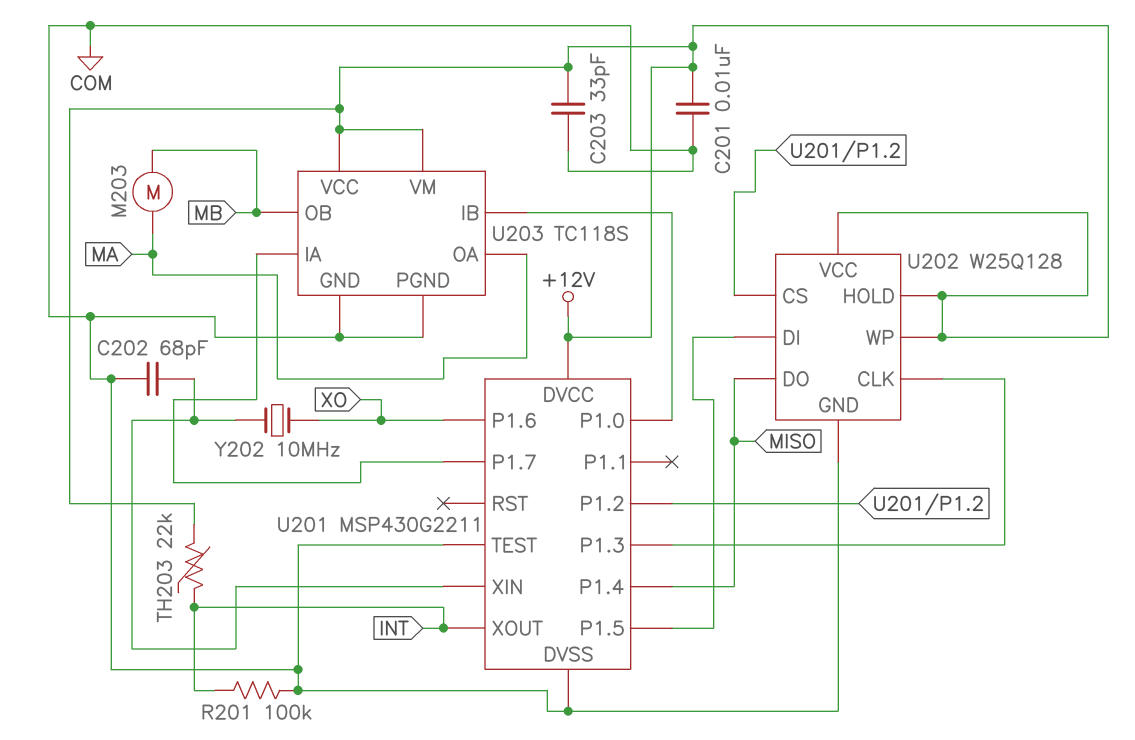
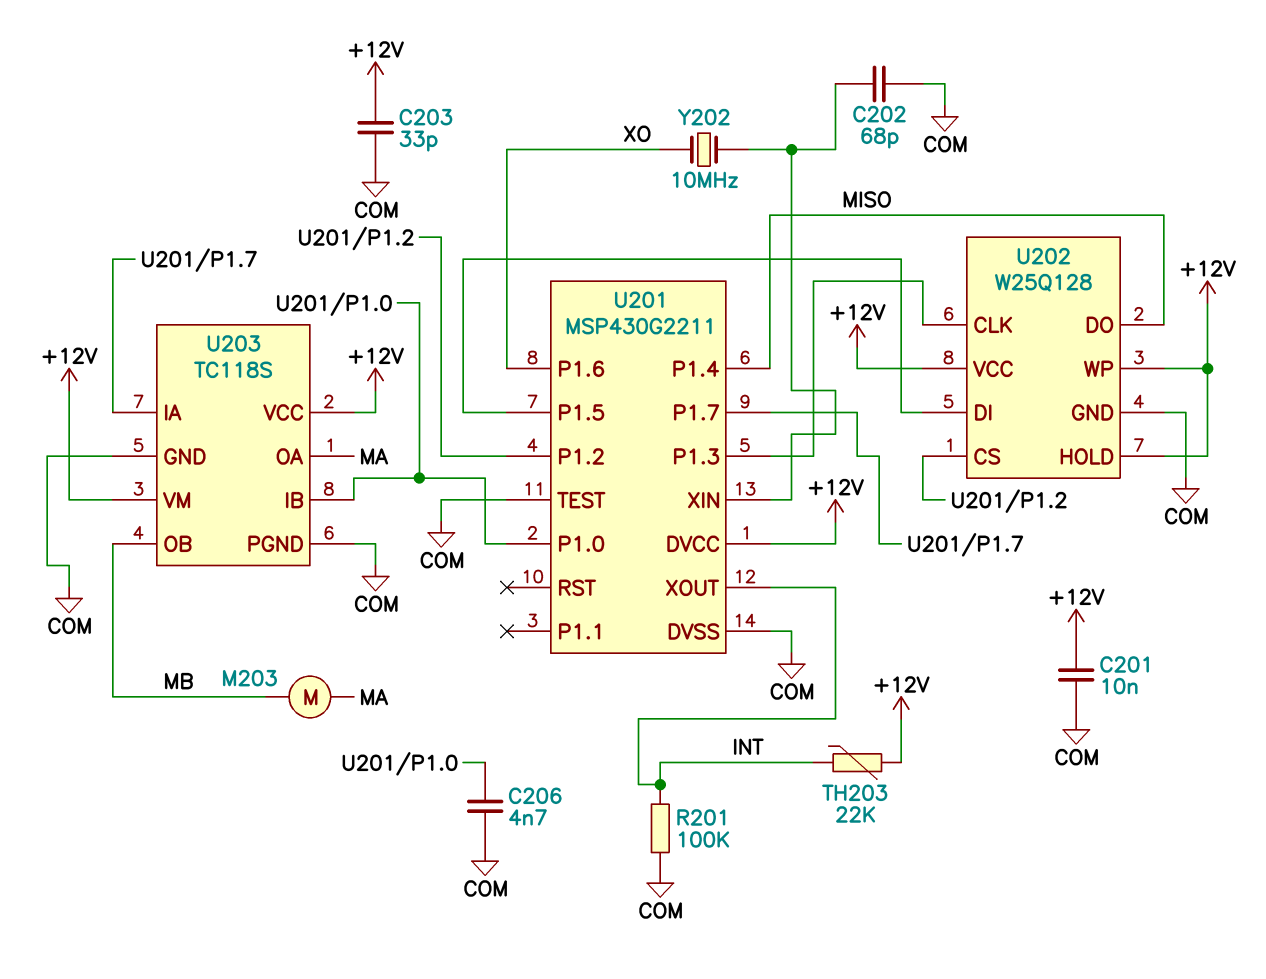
C206: none -> 4.7nF (COM, U201/P1.0)

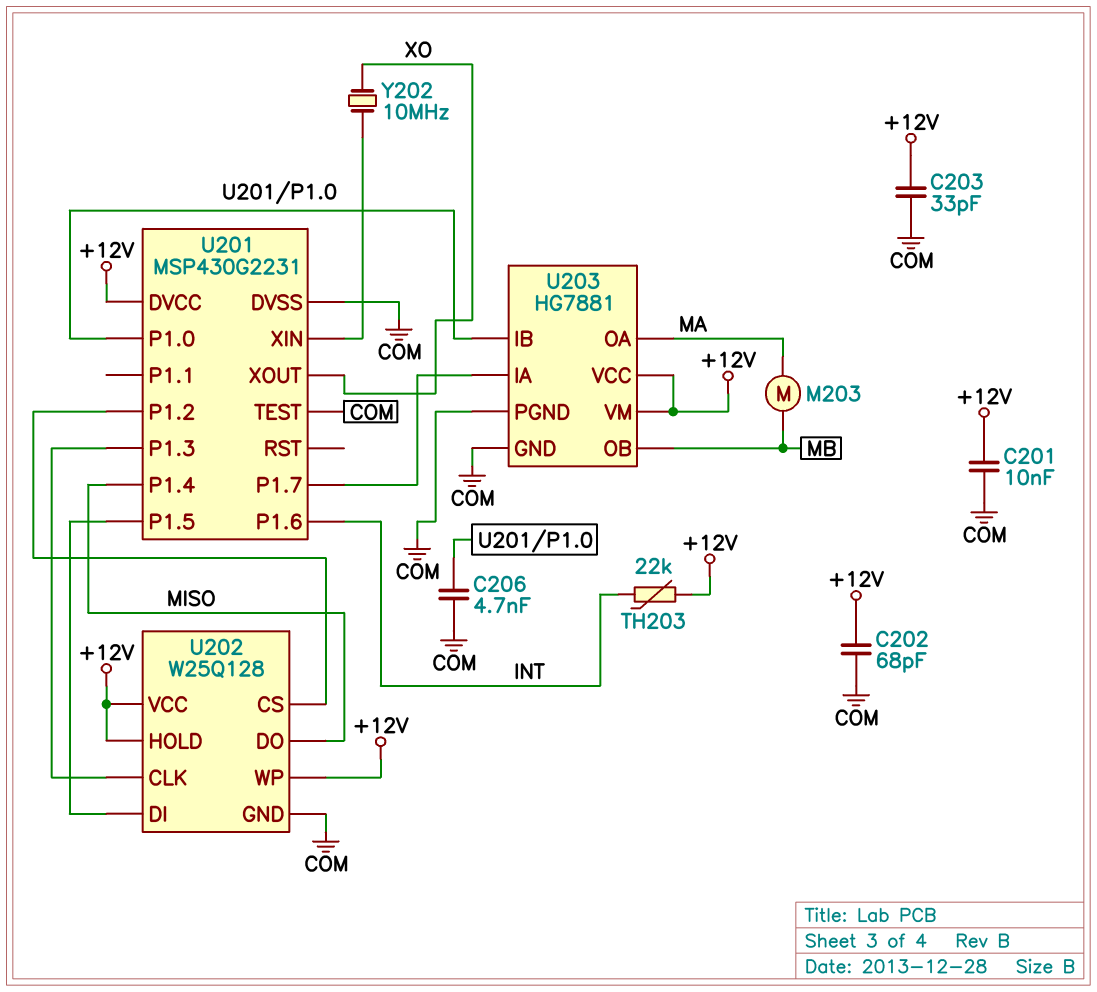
C202: 68pF (COM, U201/XIN) -> 68pF (+12V, COM)
R201: 100k (COM, INT) -> none
U201: MSP430G2211 -> MSP430G2231
U201 pin P1.6: XO -> INT
U201 pin XOUT: INT -> XO
U203: TC118S -> HG7881

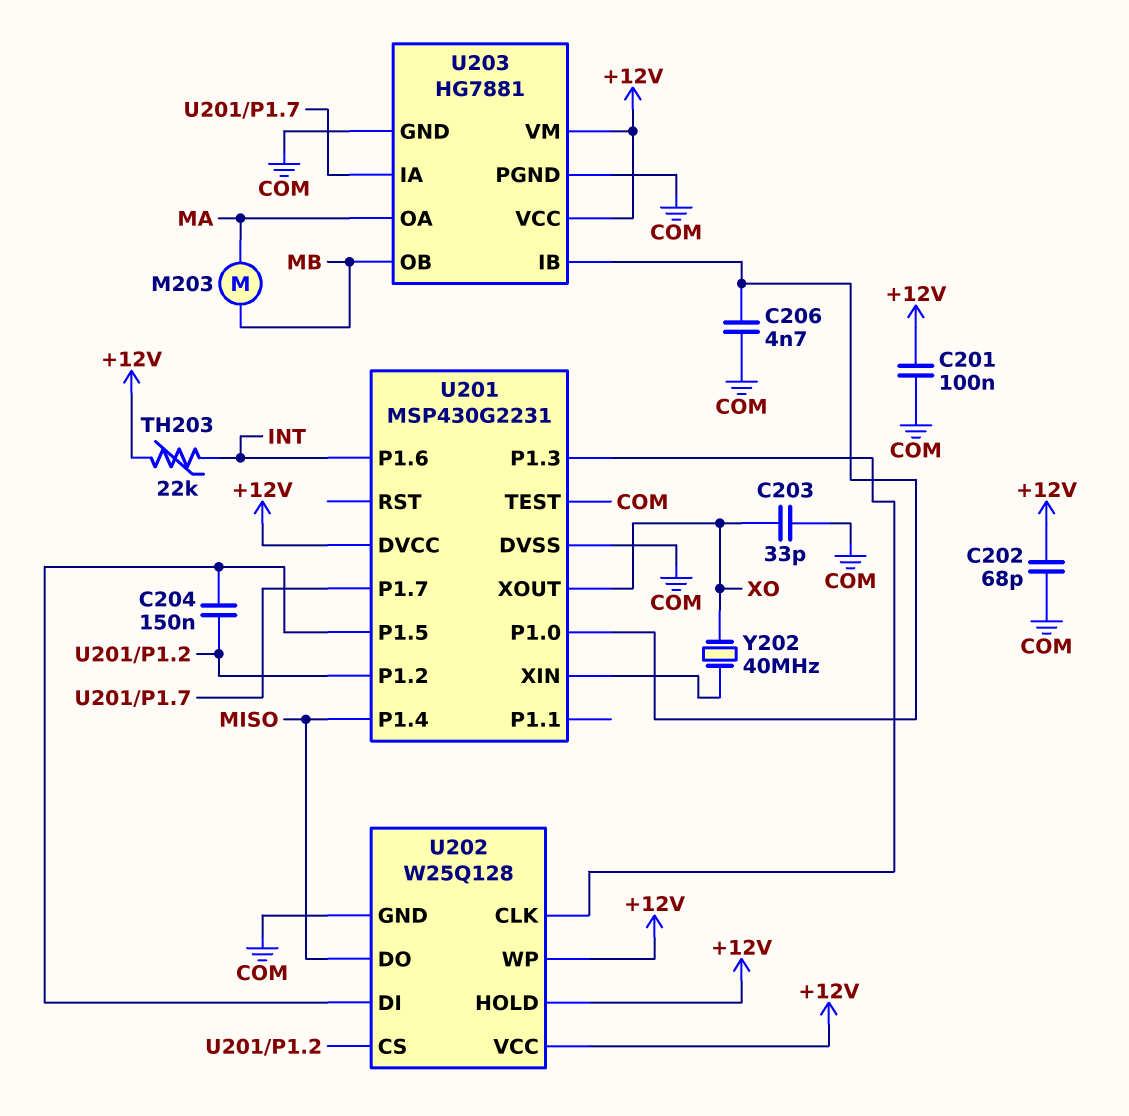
C201: 10nF (+12V, COM) -> 100nF (+12V, COM)
C203: 33pF (+12V, COM) -> 33pF (COM, XO)
C204: none -> 150nF (U201/P1.2, U201/P1.5)
Y202: 10MHz (U201/XIN, XO) -> 40MHz (U201/XIN, XO)

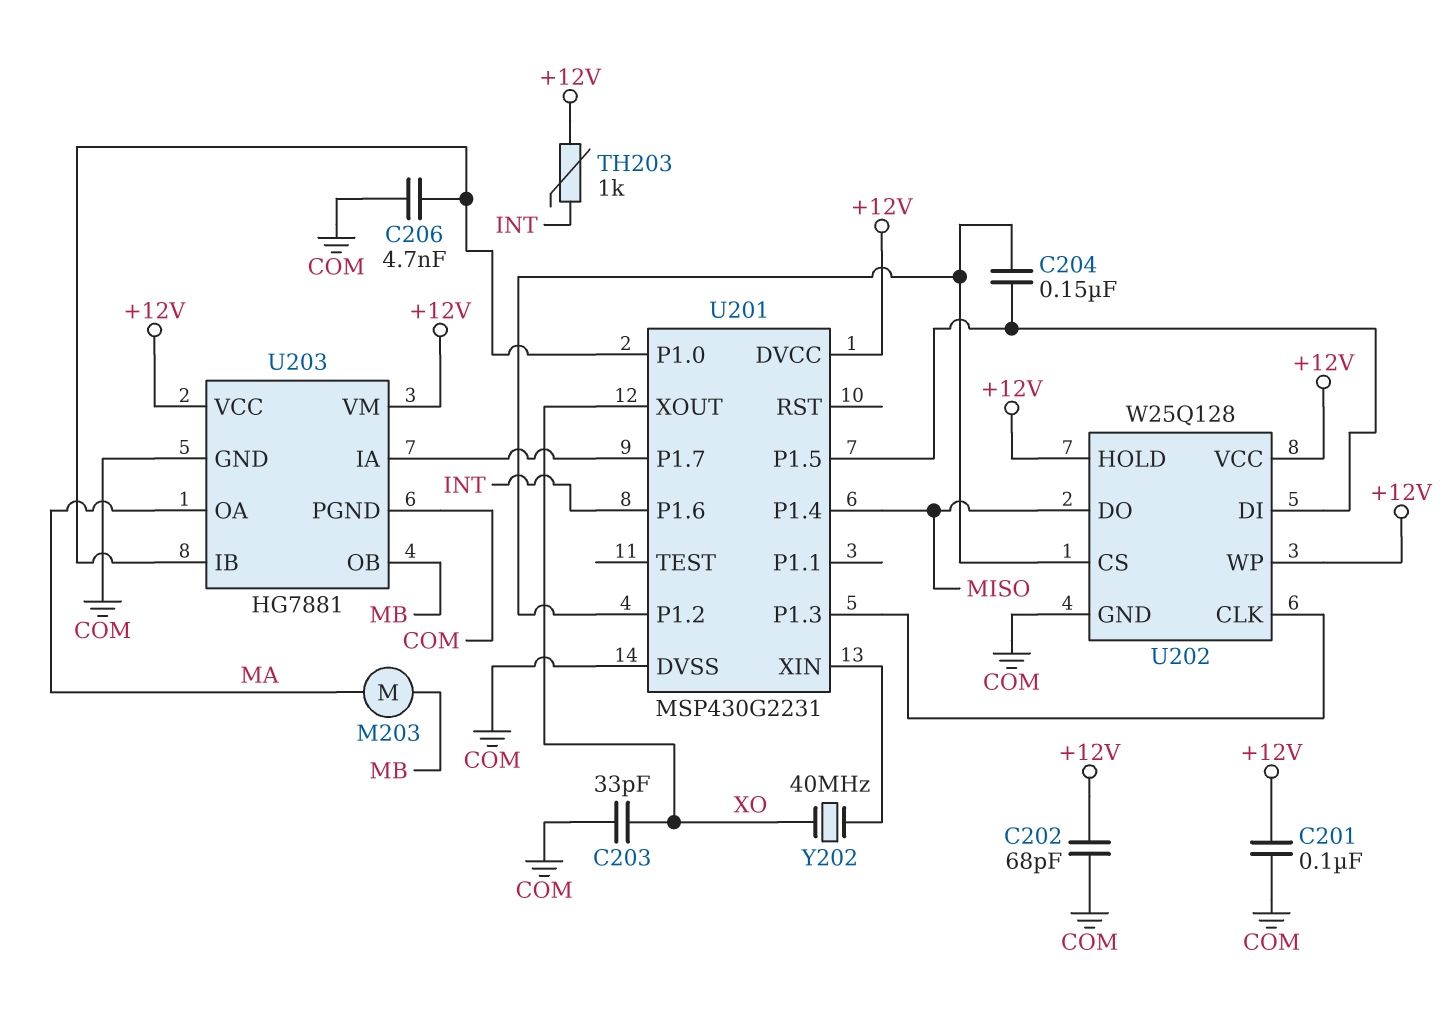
TH203: 22k (+12V, INT) -> 1k (+12V, INT)
U201 pin TEST: COM -> none

